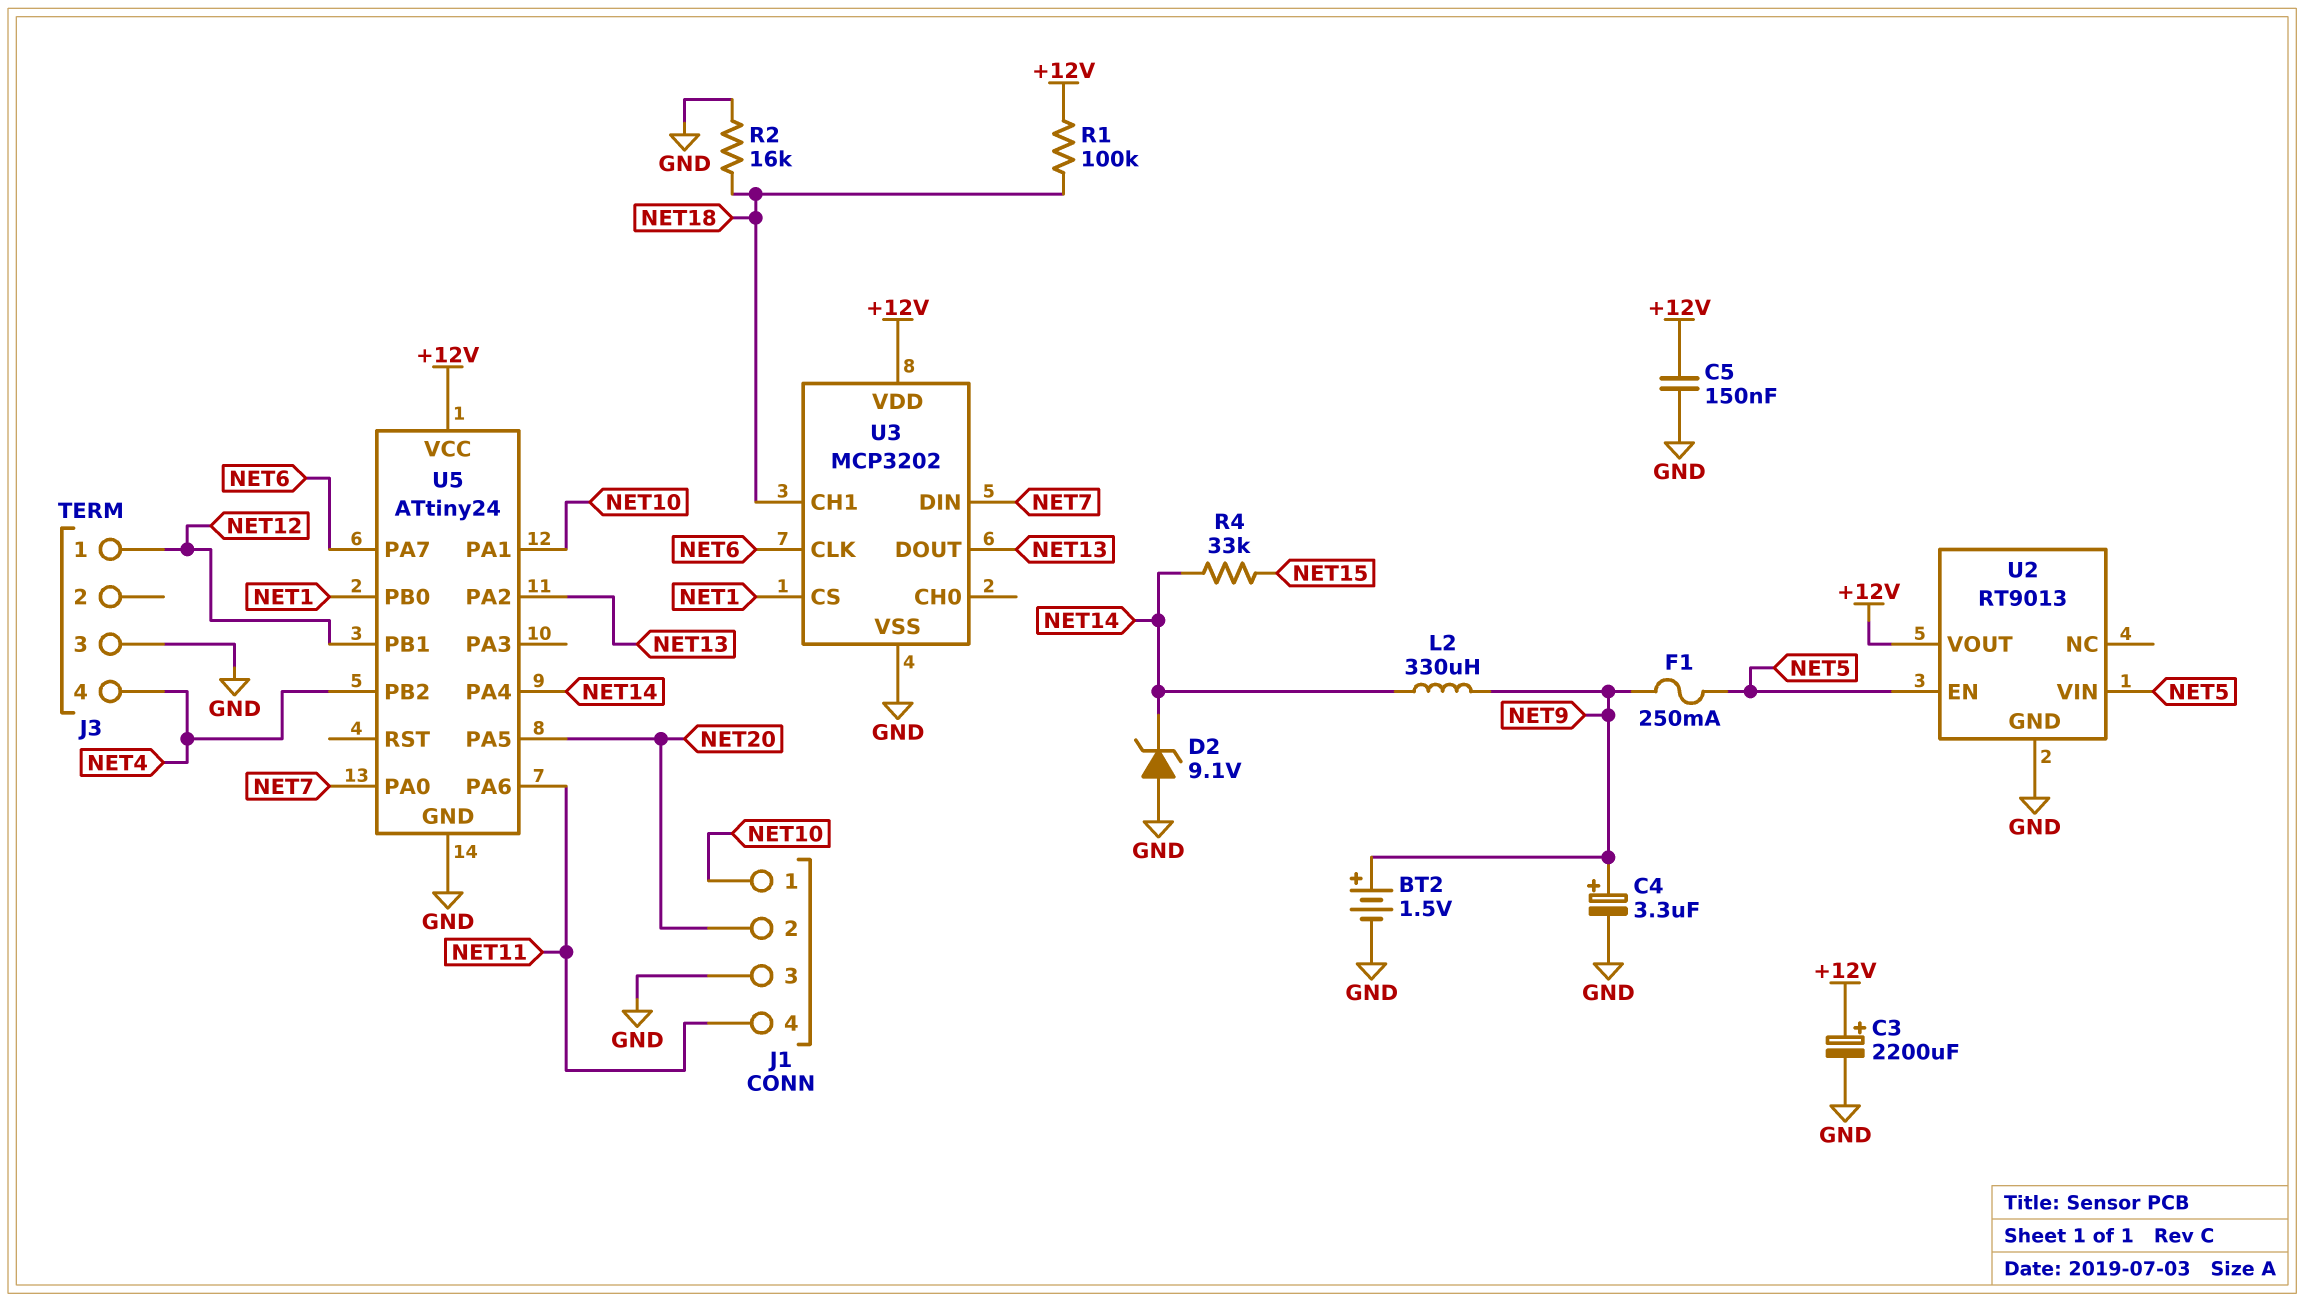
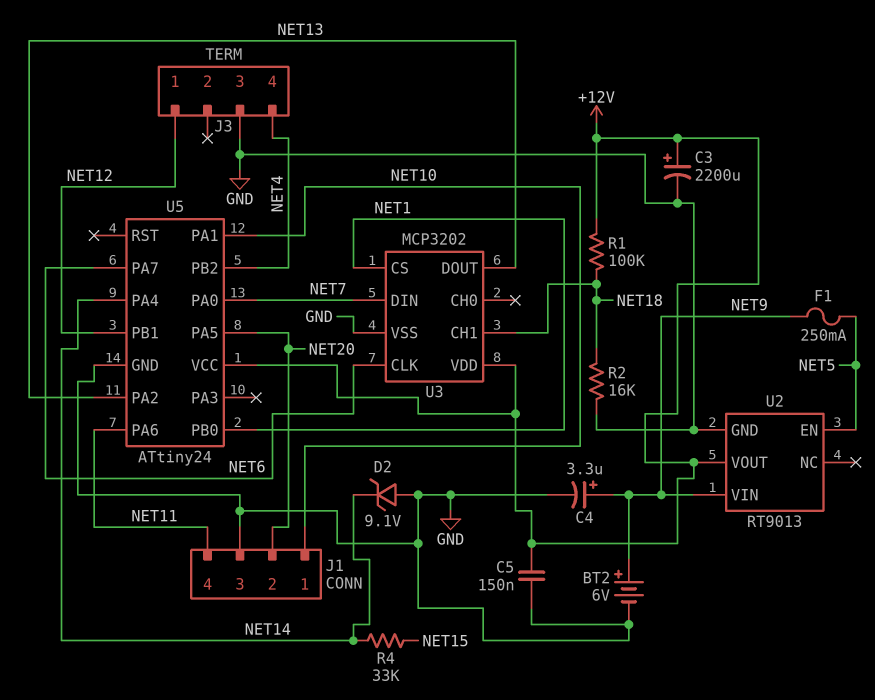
BT2: 1.5V (plus NET9, minus GND) -> 6V (plus NET9, minus GND)
L2: 330uH (NET9, NET14) -> none
U2 pin VIN: NET5 -> NET9

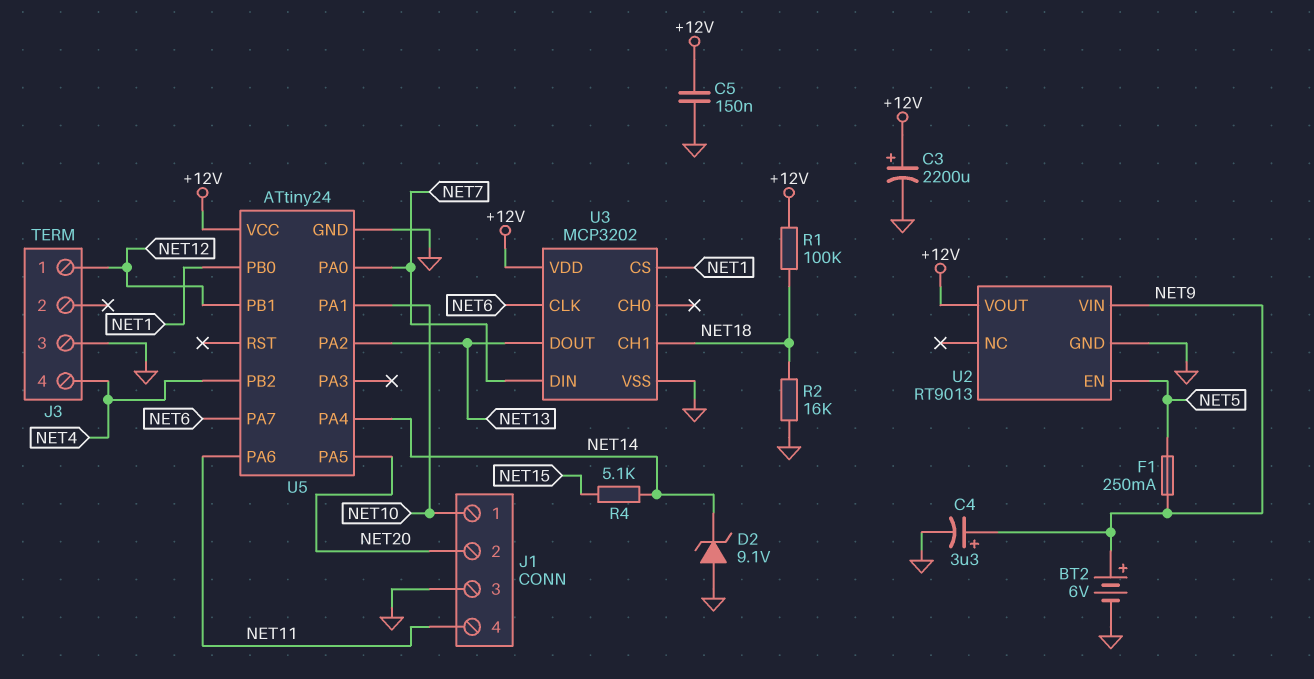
R4: 33k (NET14, NET15) -> 5.1k (NET14, NET15)

